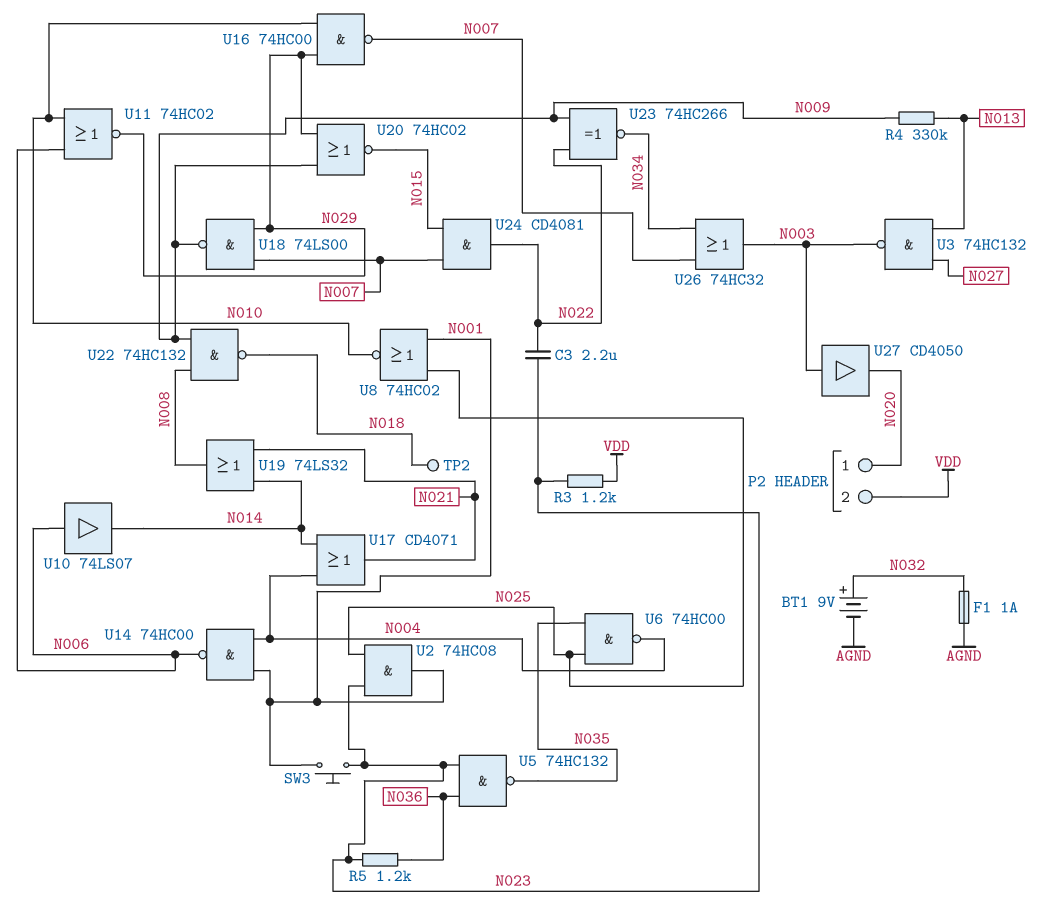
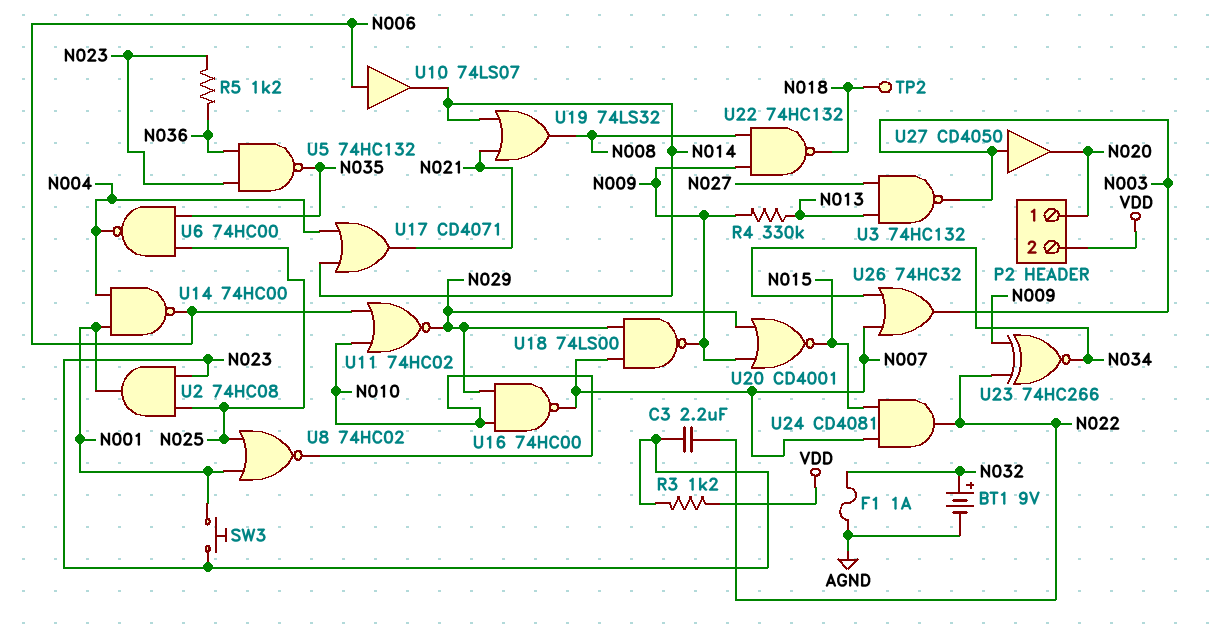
U20: NOR 74HC02 (in N009, in N029, out N015) -> NOR CD4001 (in N009, in N029, out N015)

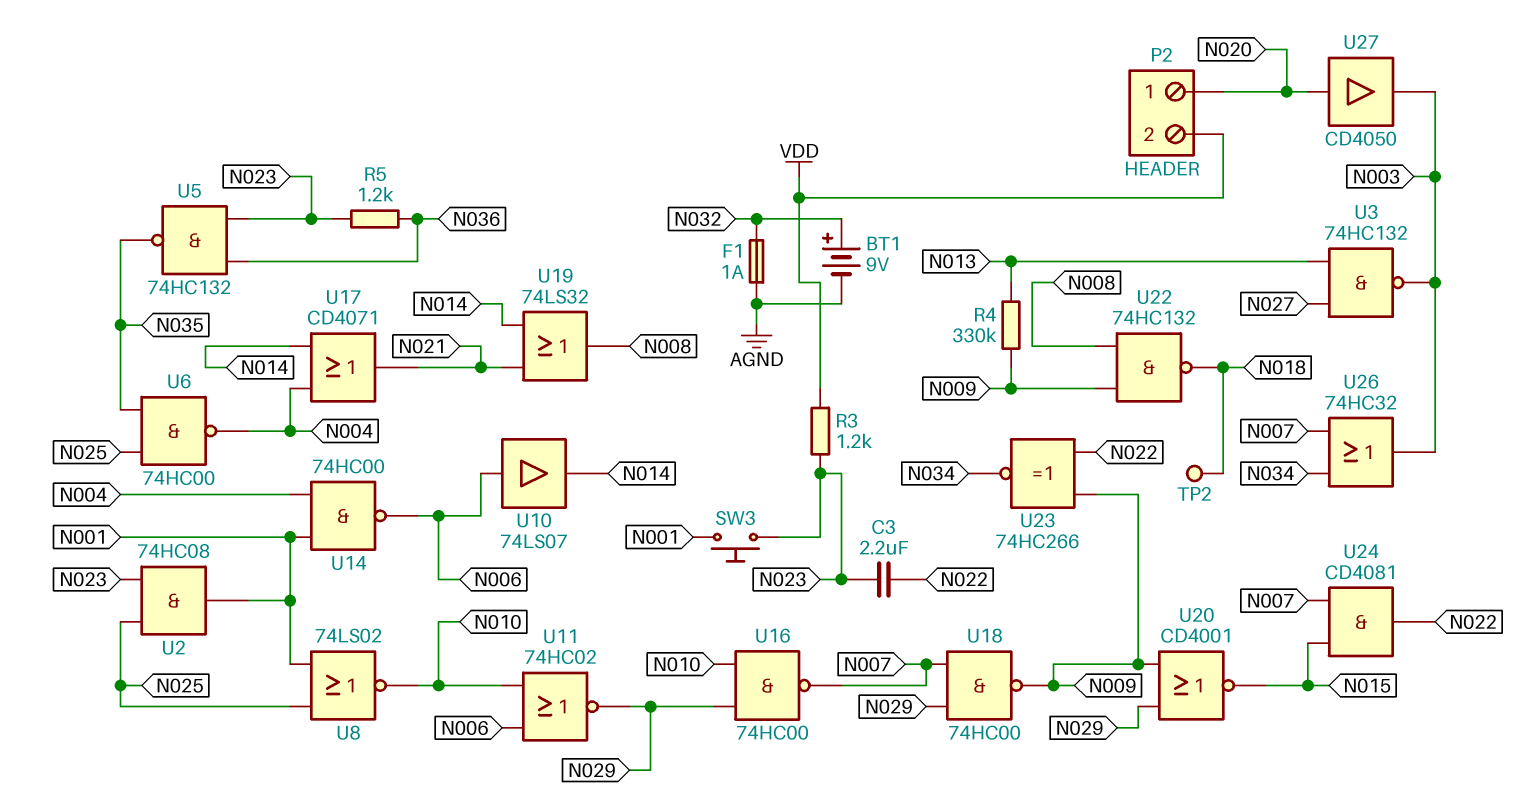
U8: NOR 74HC02 (in N001, in N025, out N010) -> NOR 74LS02 (in N001, in N025, out N010)
U18: NAND 74LS00 (in N007, in N029, out N009) -> NAND 74HC00 (in N007, in N029, out N009)
U27: buffer CD4050 (in N003, out N020) -> buffer CD4050 (in N020, out N003)

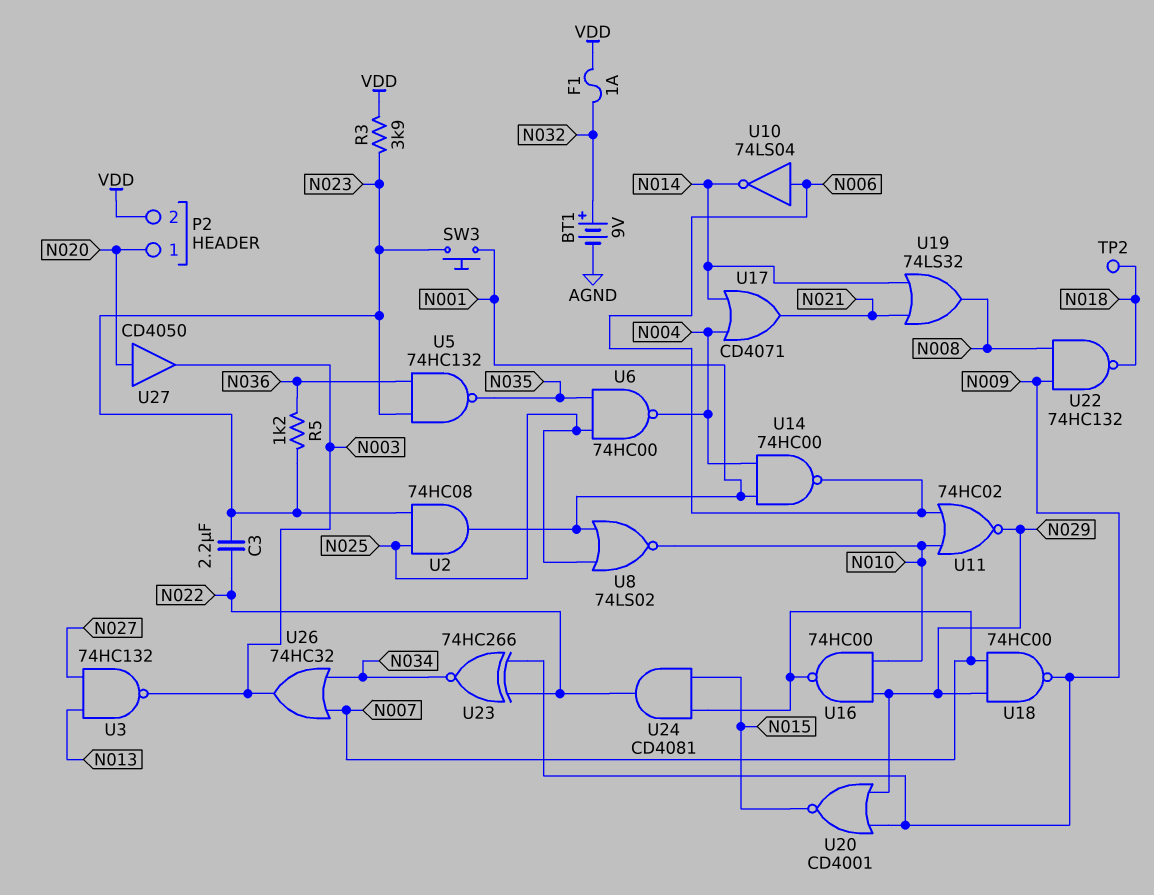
F1: 1A (AGND, N032) -> 1A (N032, VDD)
R3: 1.2k (N023, VDD) -> 3.9k (N023, VDD)
R4: 330k (N009, N013) -> none
U10: buffer 74LS07 (in N006, out N014) -> NOT 74LS04 (in N006, out N014)

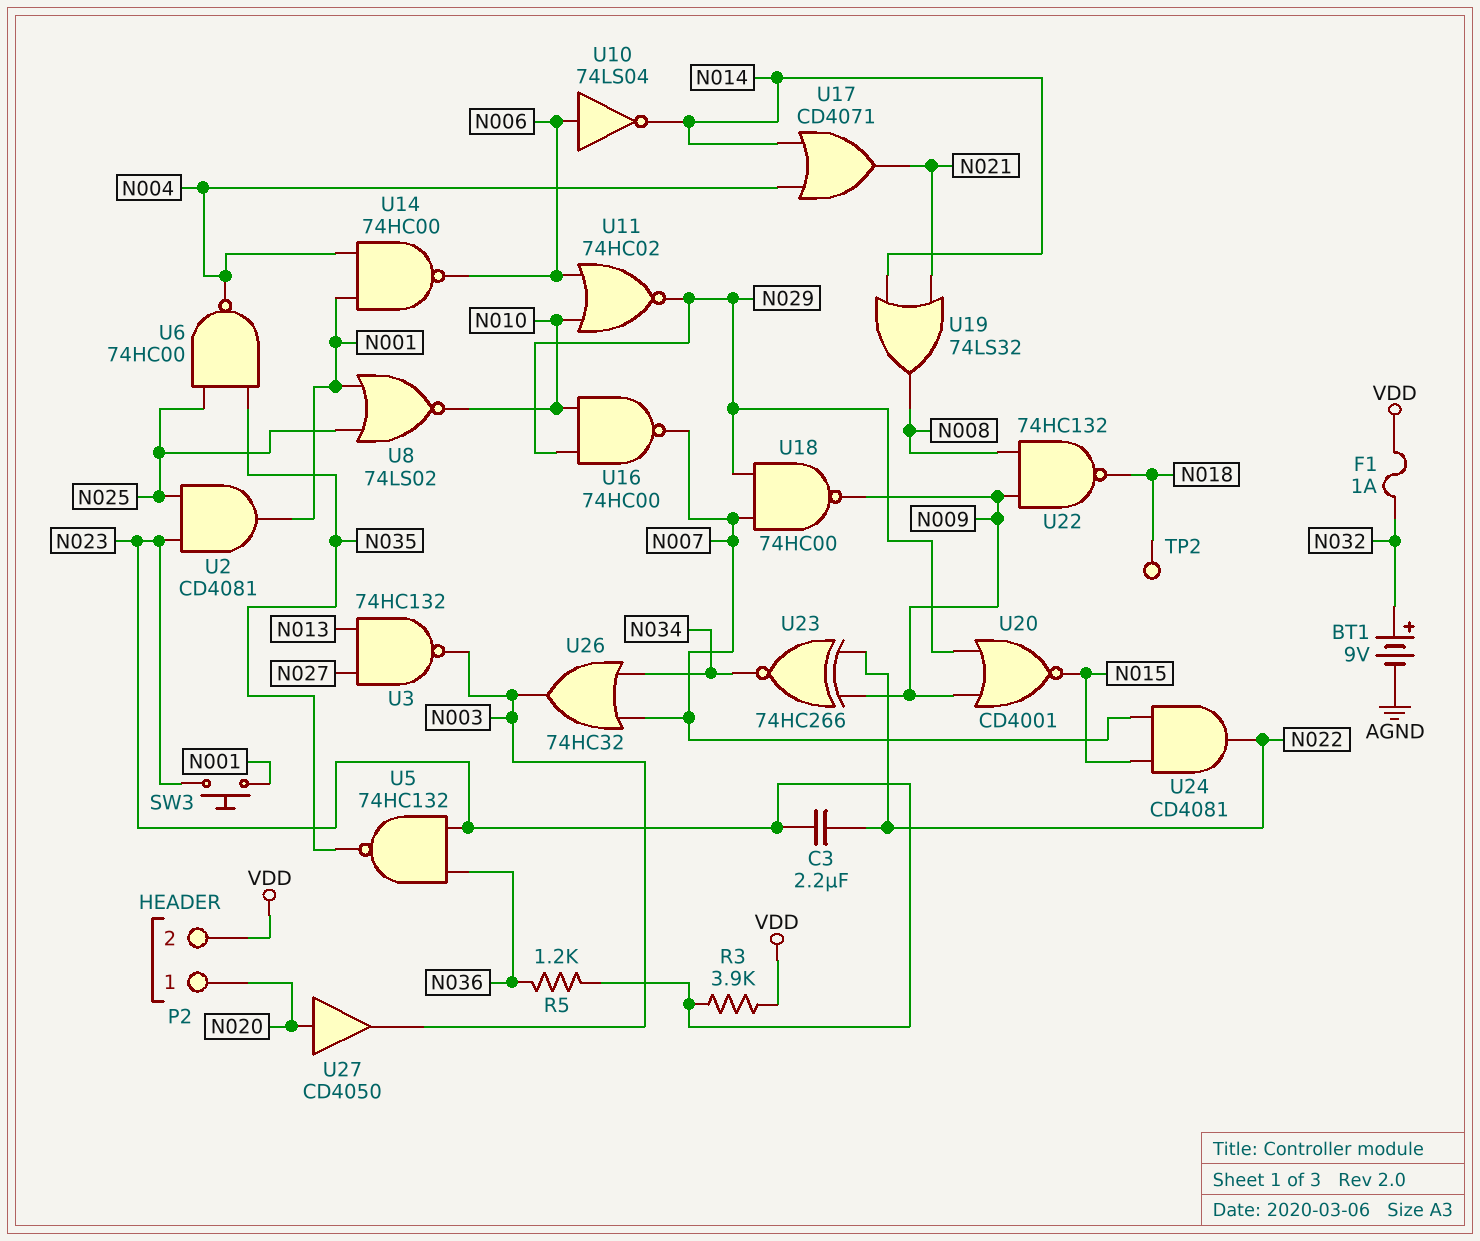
U2: AND 74HC08 (in N023, in N025, out N001) -> AND CD4081 (in N023, in N025, out N001)

